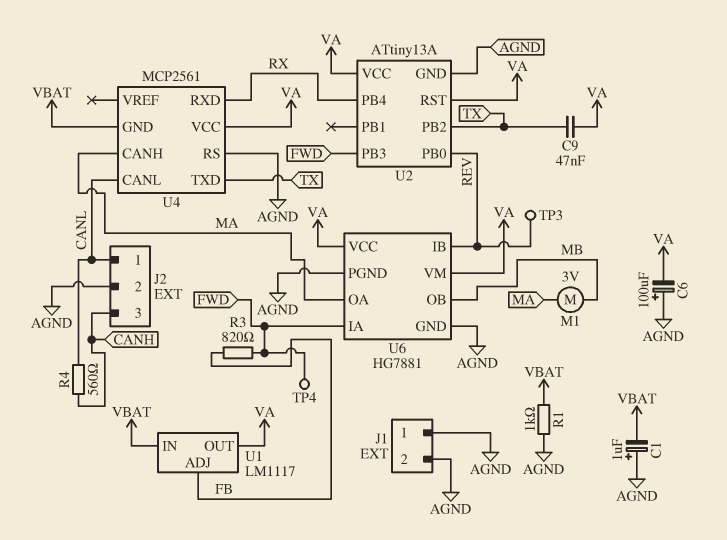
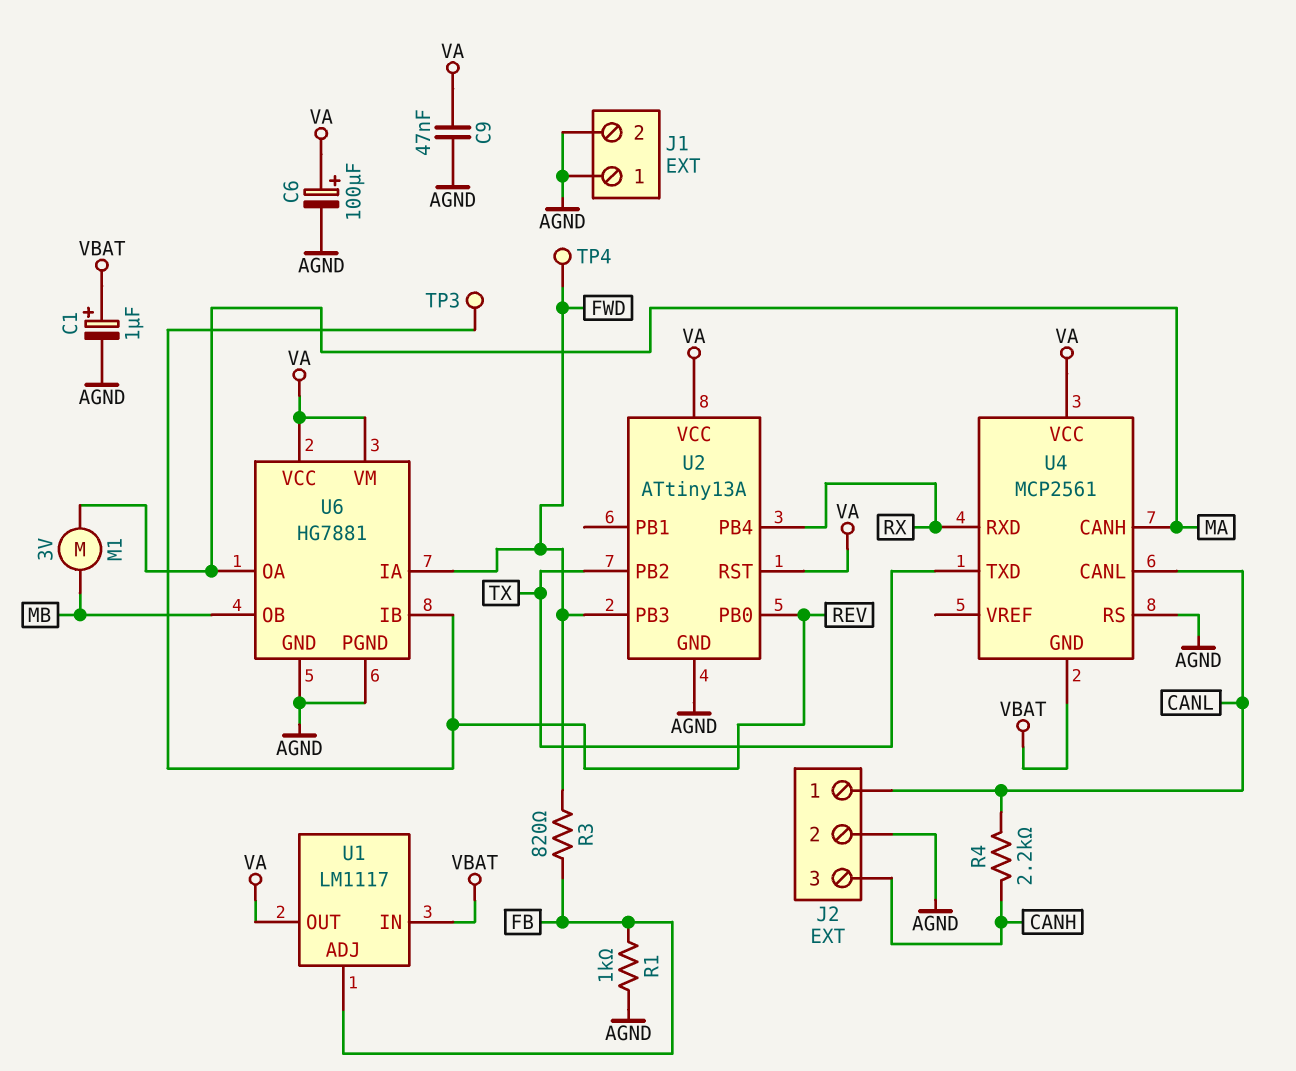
C1: 1uF (plus AGND, minus VBAT) -> 1uF (plus VBAT, minus AGND)
C6: 100uF (plus AGND, minus VA) -> 100uF (plus VA, minus AGND)
C9: 47nF (TX, VA) -> 47nF (AGND, VA)
R1: 1k (AGND, VBAT) -> 1k (AGND, FB)
R4: 560 (CANH, CANL) -> 2.2k (CANH, CANL)

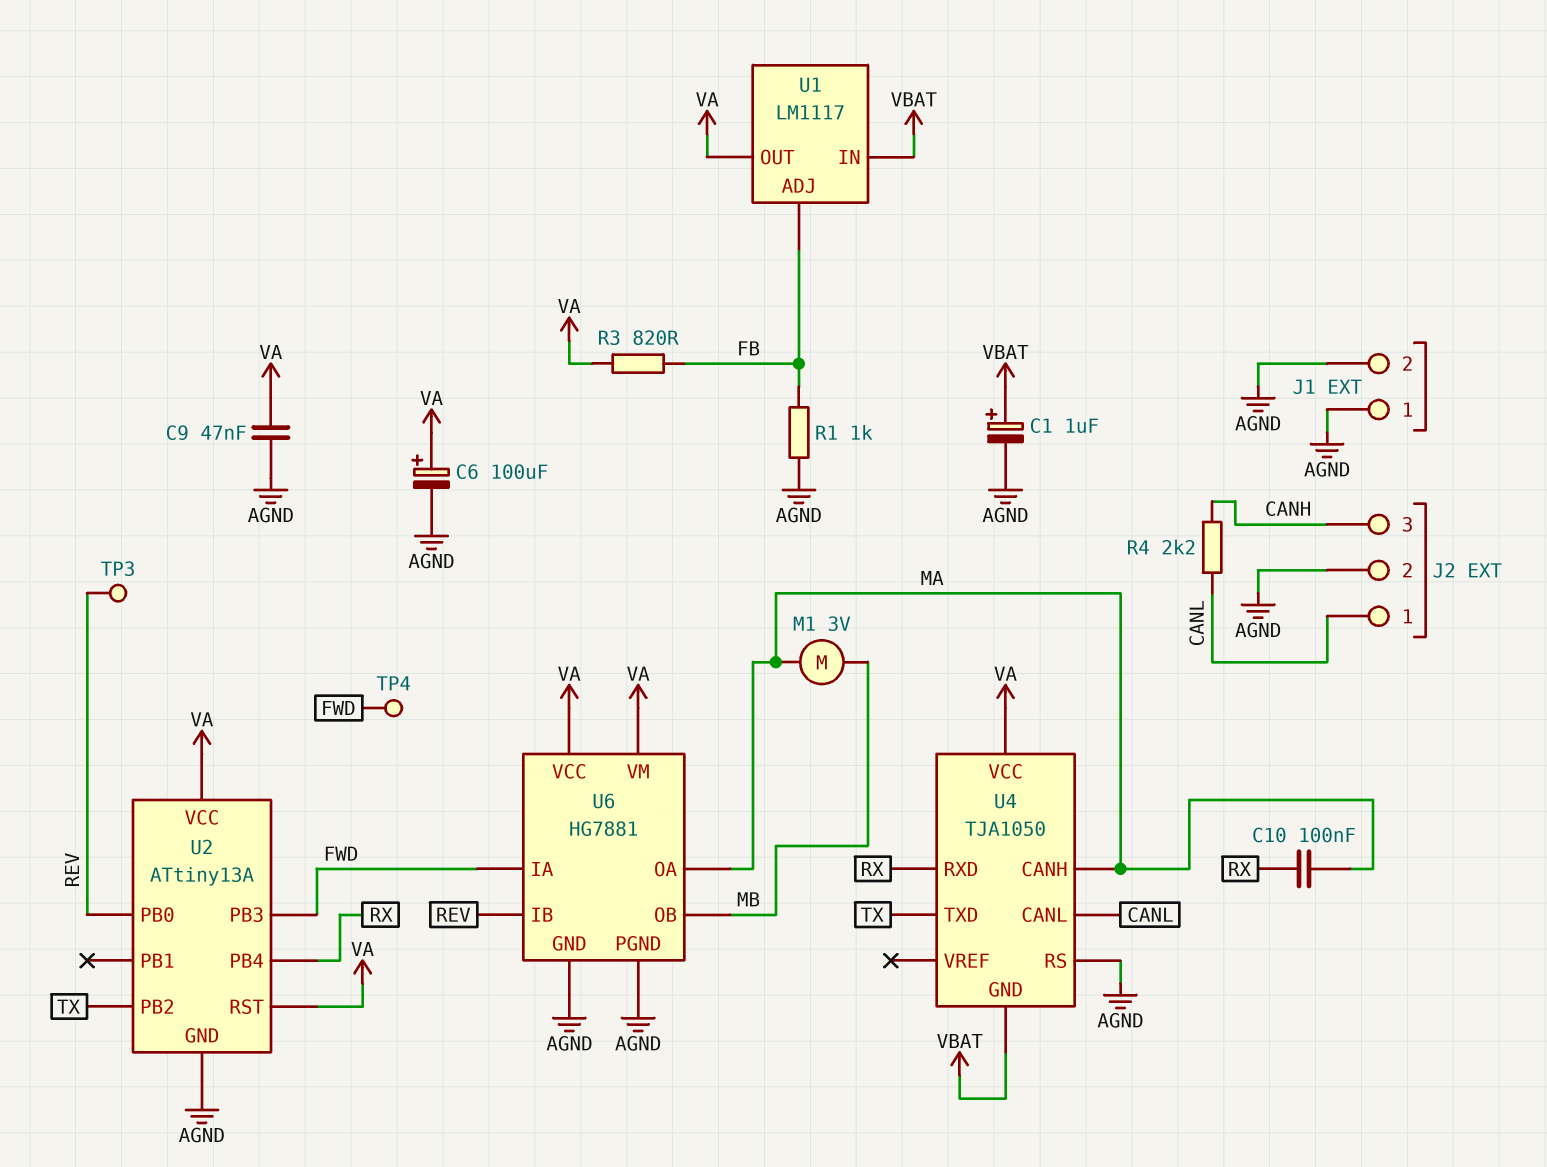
C10: none -> 100nF (MA, RX)
R3: 820 (FB, FWD) -> 820 (FB, VA)
U4: MCP2561 -> TJA1050

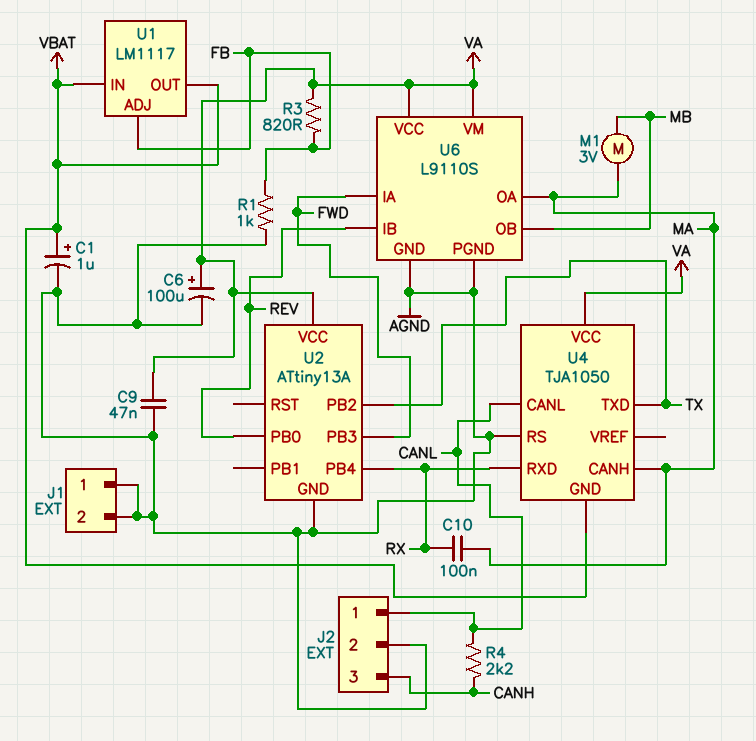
TP3: test point (REV) -> none
TP4: test point (FWD) -> none
U1 pin OUT: VA -> VBAT
U2 pin RST: VA -> none
U6: HG7881 -> L9110S

